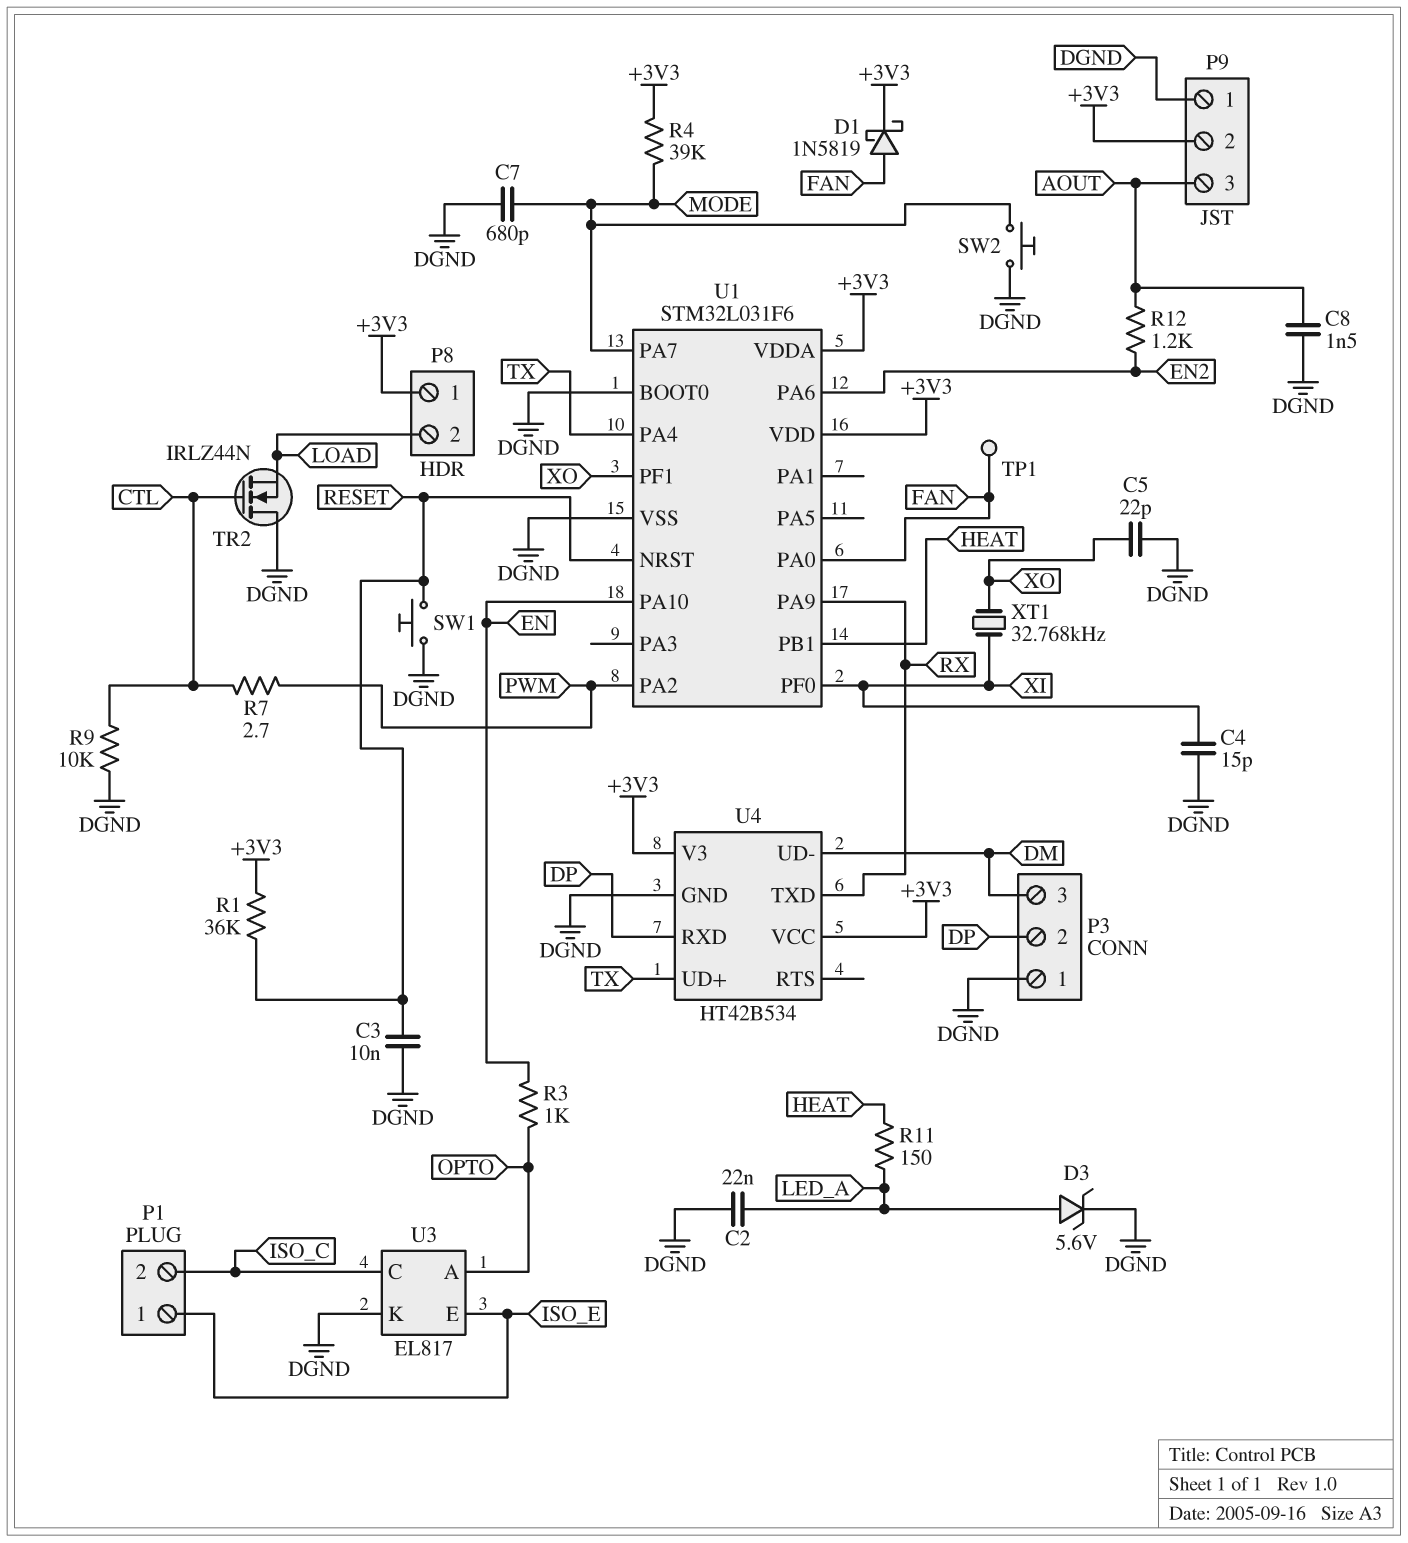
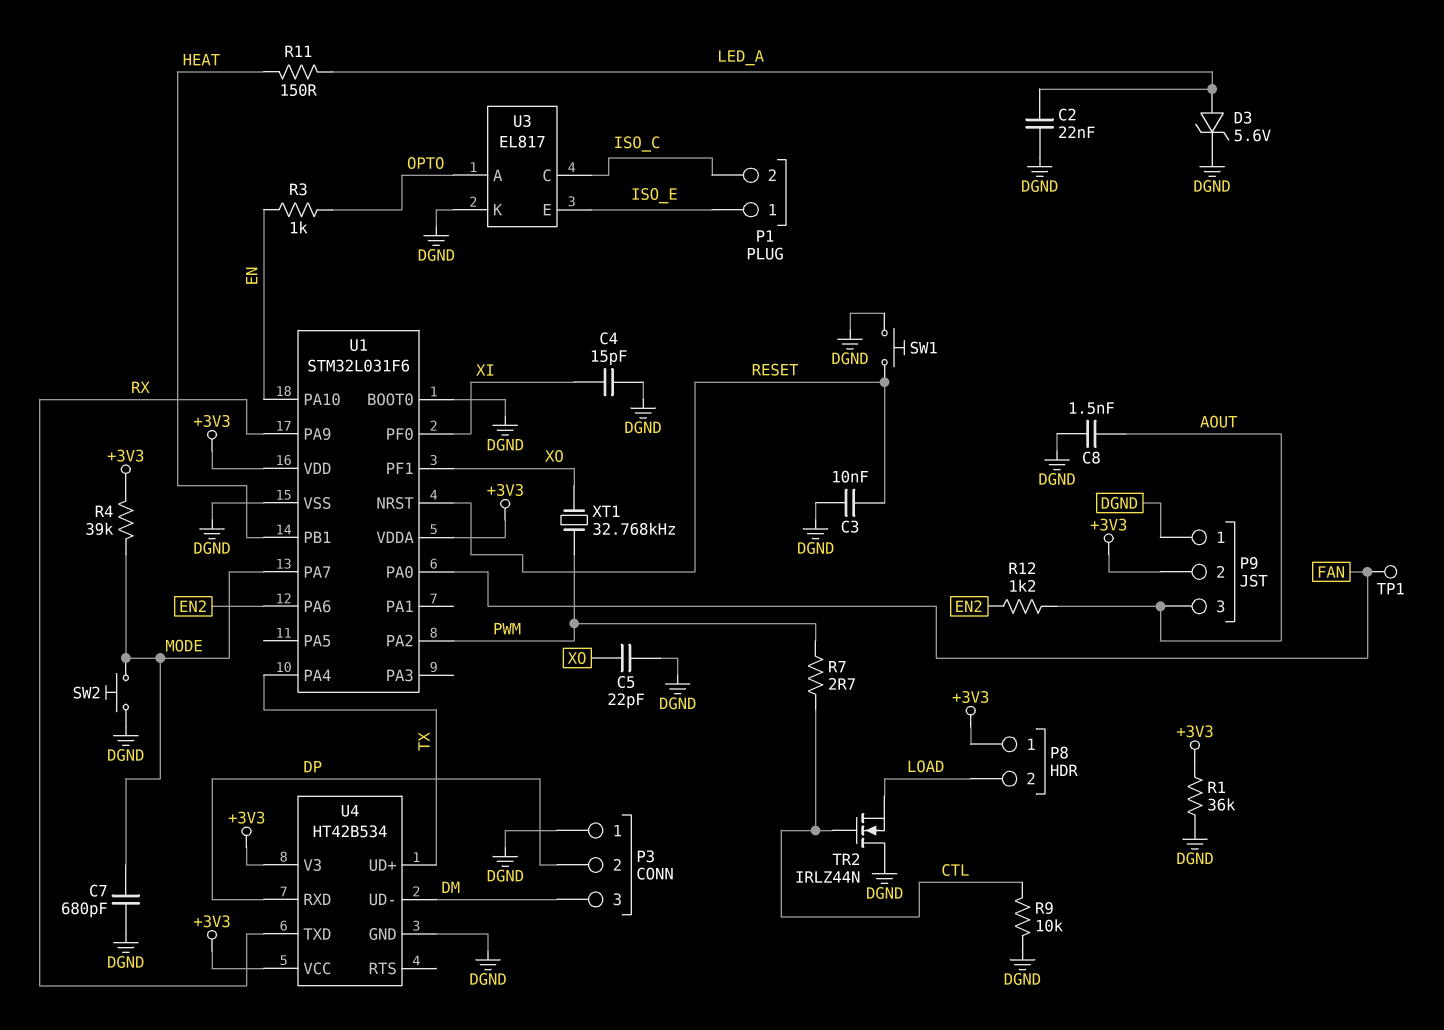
D1: schottky 1N5819 (A FAN, K +3V3) -> none
R1: 36k (+3V3, RESET) -> 36k (+3V3, DGND)
XT1: 32.768kHz (XI, XO) -> 32.768kHz (PWM, XO)

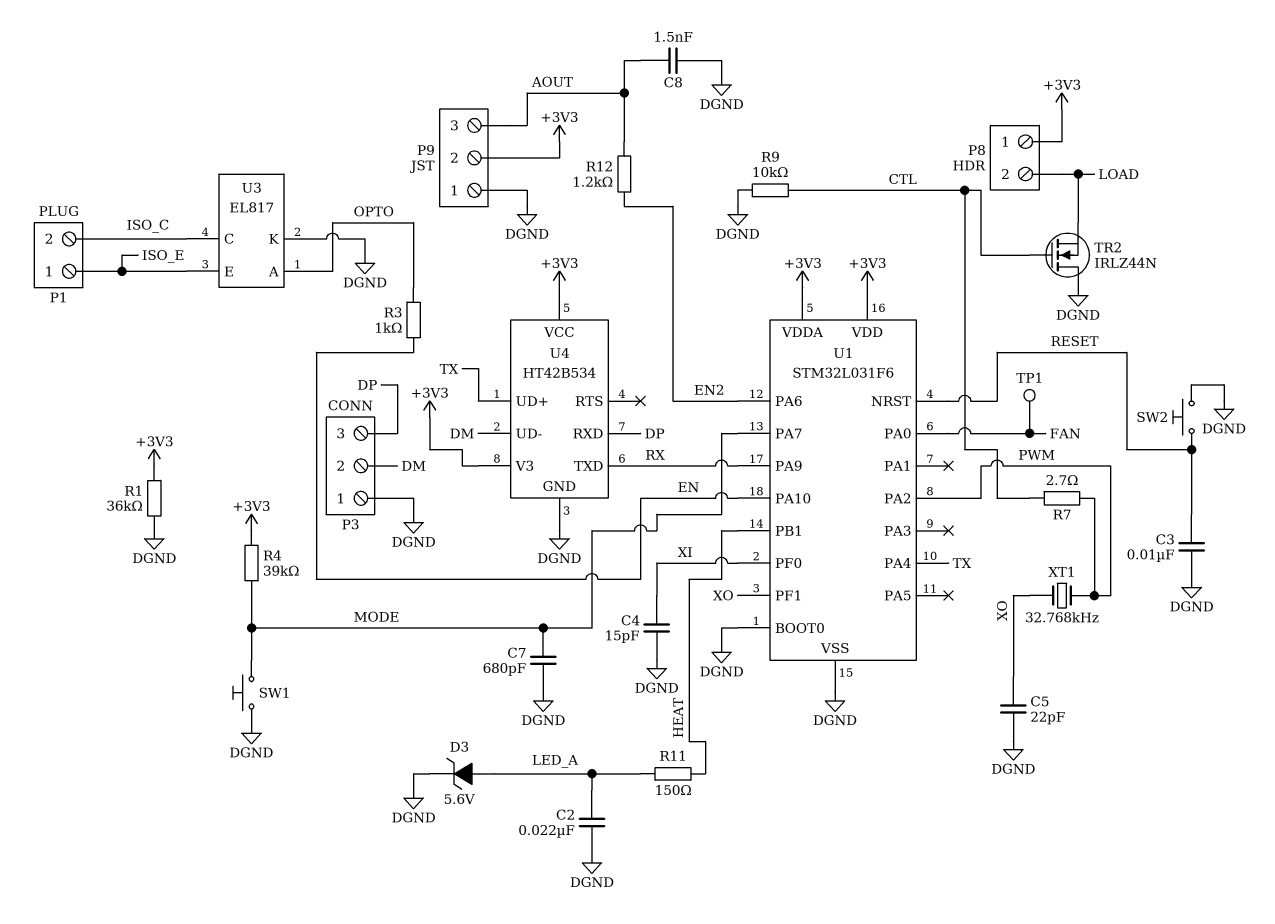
P3 pin 2: DP -> DM
P3 pin 3: DM -> DP
SW1: button (DGND, RESET) -> button (DGND, MODE)
SW2: button (DGND, MODE) -> button (DGND, RESET)

